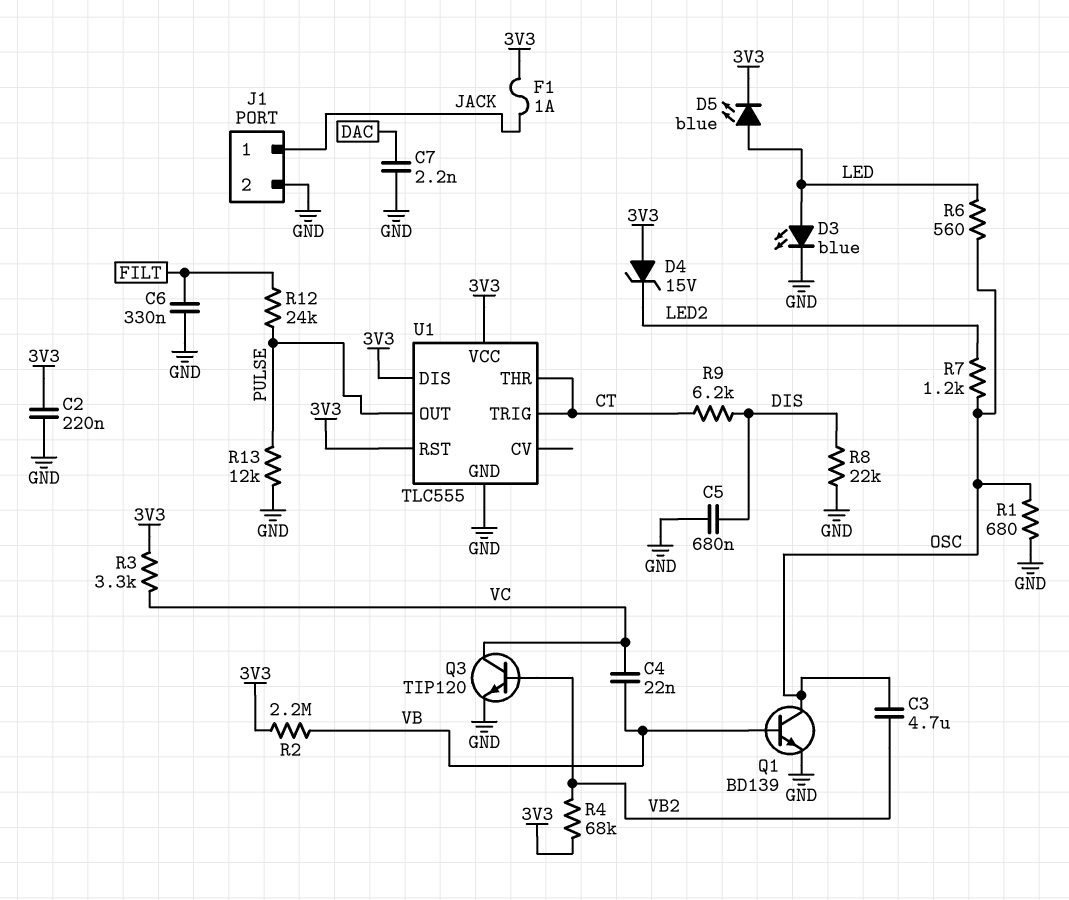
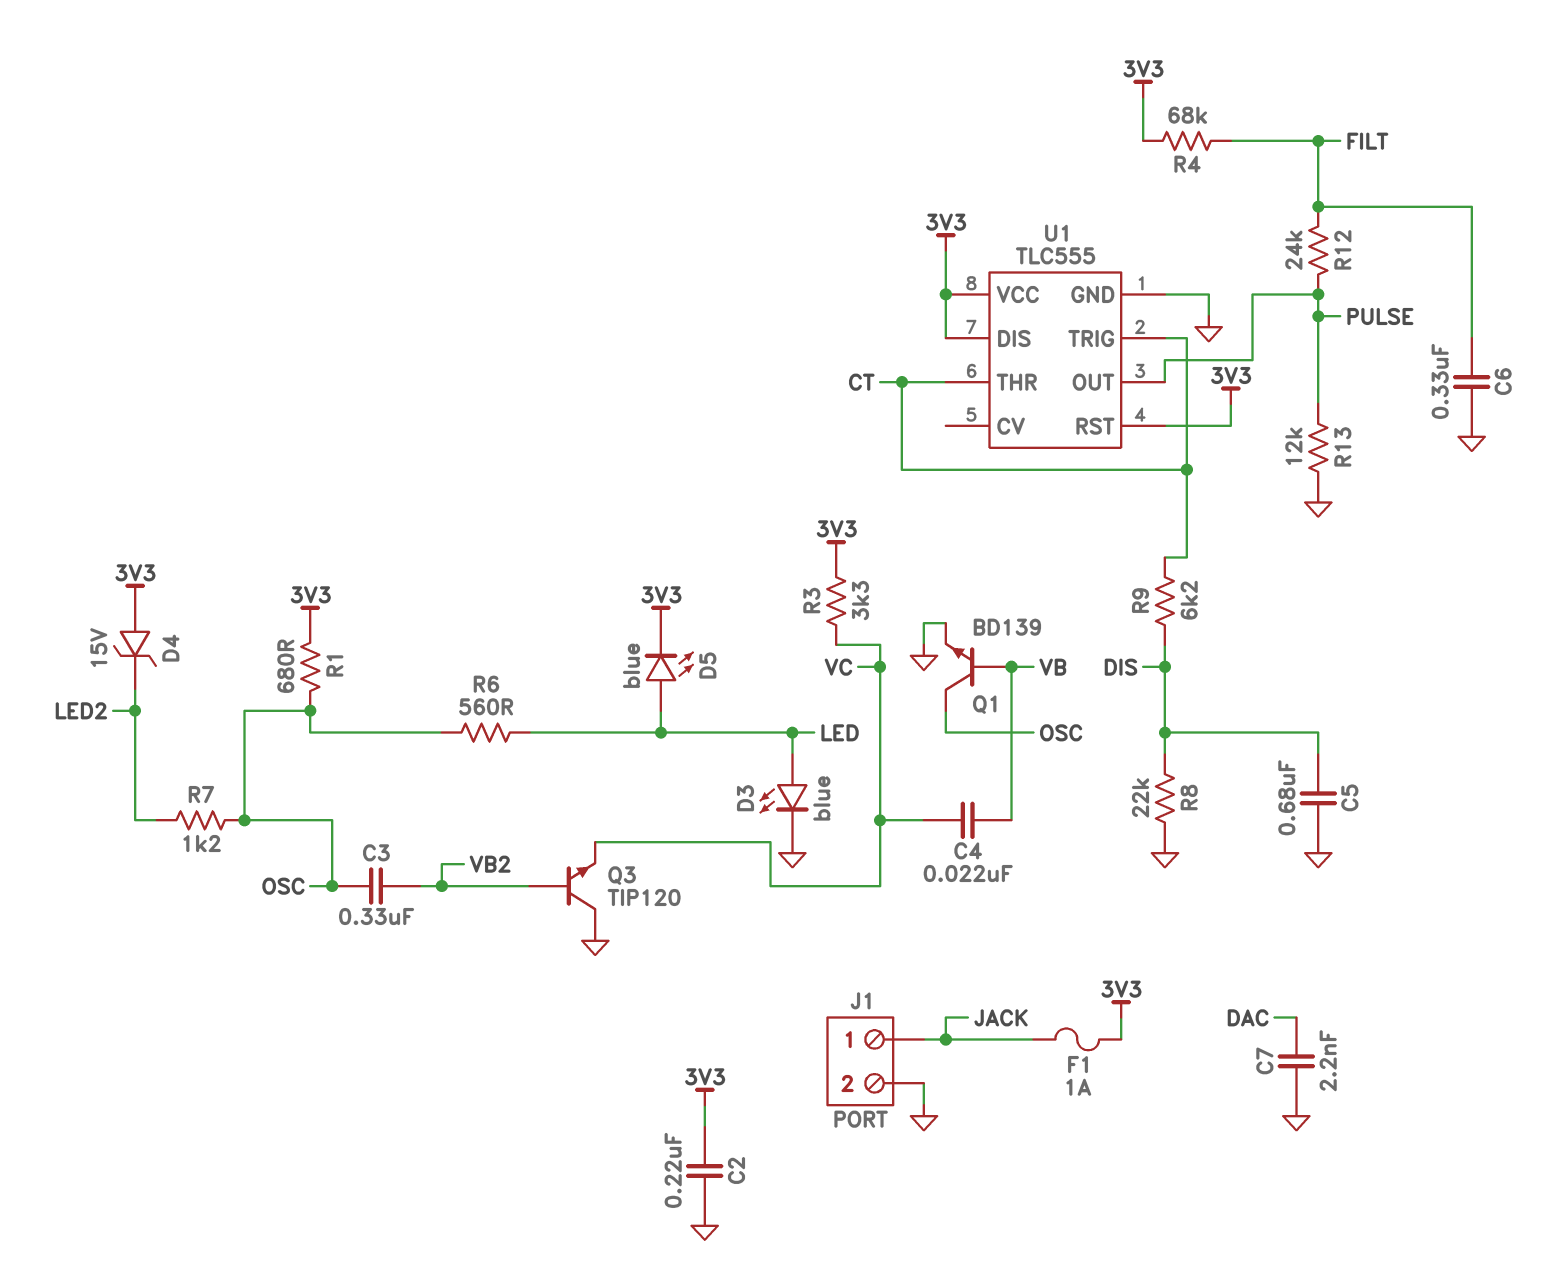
C3: 4.7uF (OSC, VB2) -> 330nF (OSC, VB2)
Q3: NPN TIP120 (B VB2, C VC, E GND) -> NPN TIP120 (B VB2, C GND, E VC)
R1: 680 (GND, OSC) -> 680 (3V3, OSC)
R2: 2.2M (3V3, VB) -> none
R4: 68k (3V3, VB2) -> 68k (3V3, FILT)

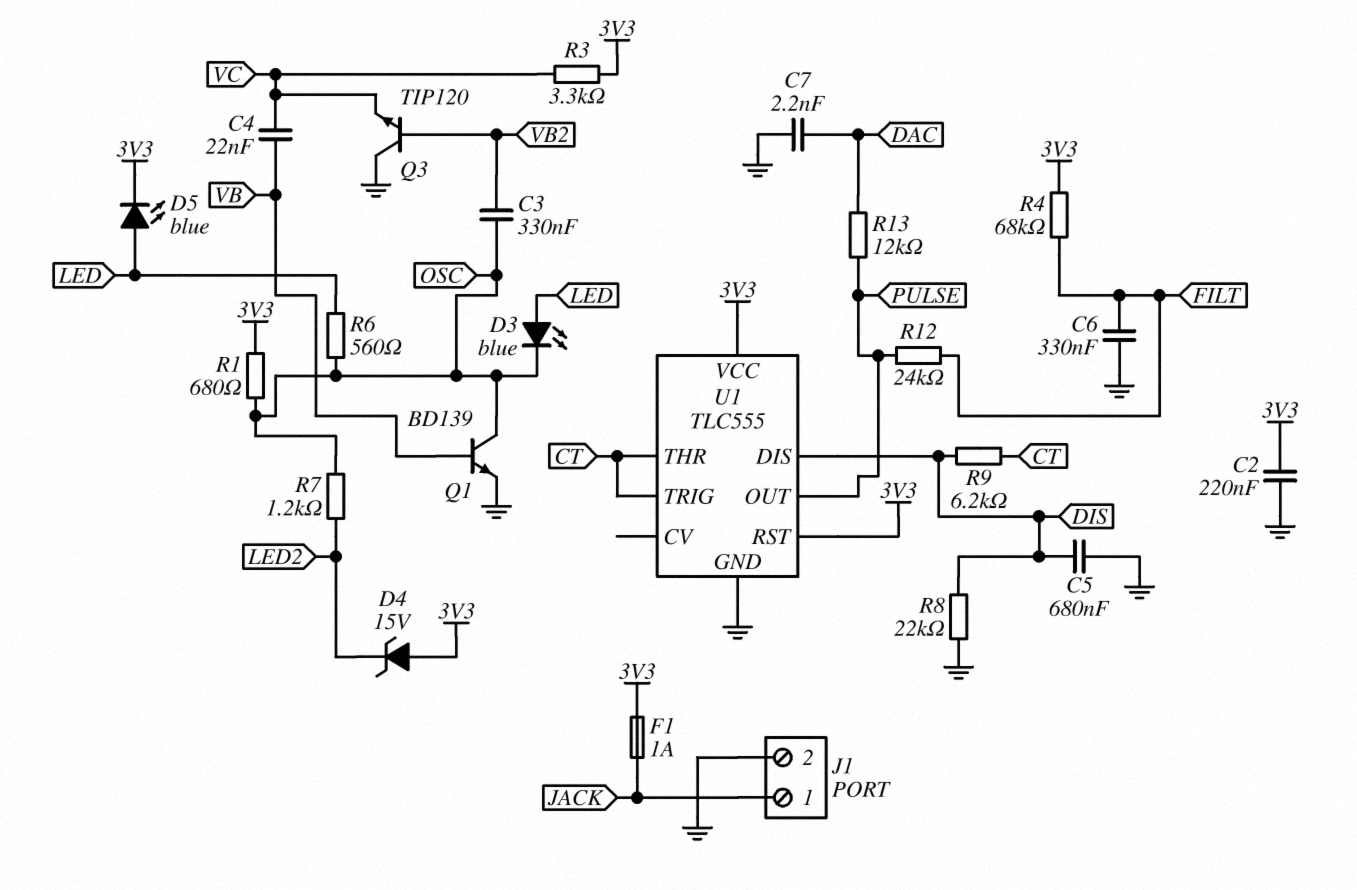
D3: LED blue (A LED, K GND) -> LED blue (A LED, K OSC)
R13: 12k (GND, PULSE) -> 12k (DAC, PULSE)
U1 pin DIS: 3V3 -> DIS

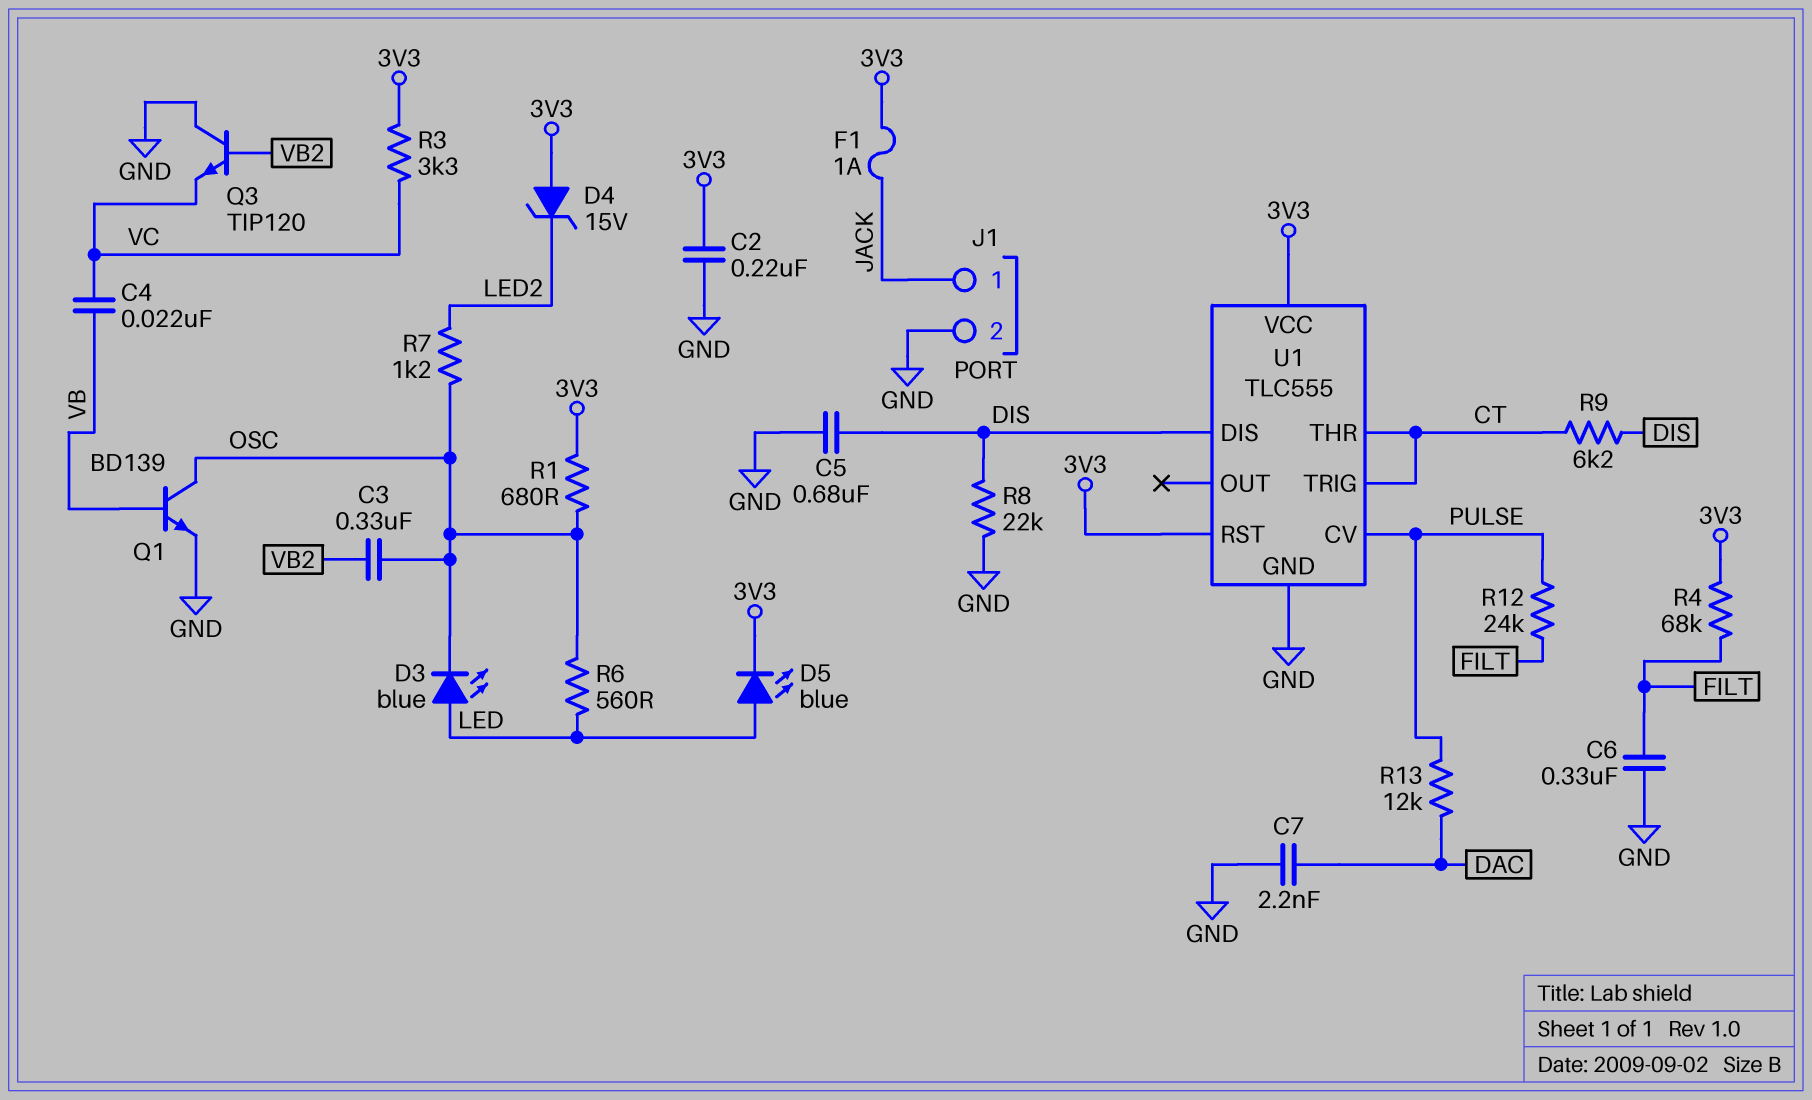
U1 pin CV: none -> PULSE
U1 pin OUT: PULSE -> none

